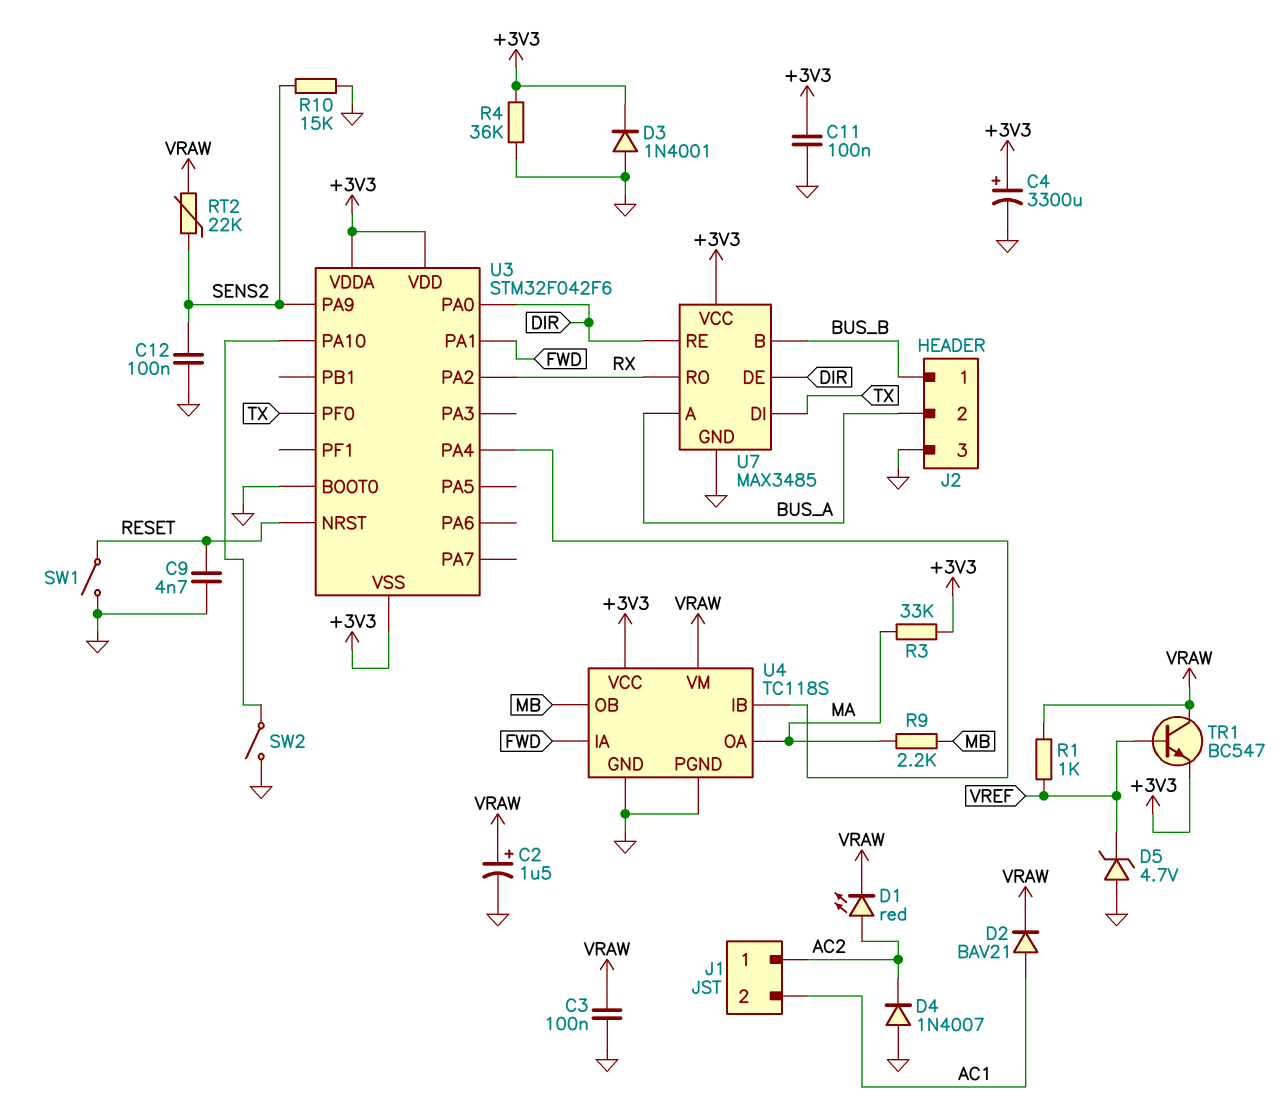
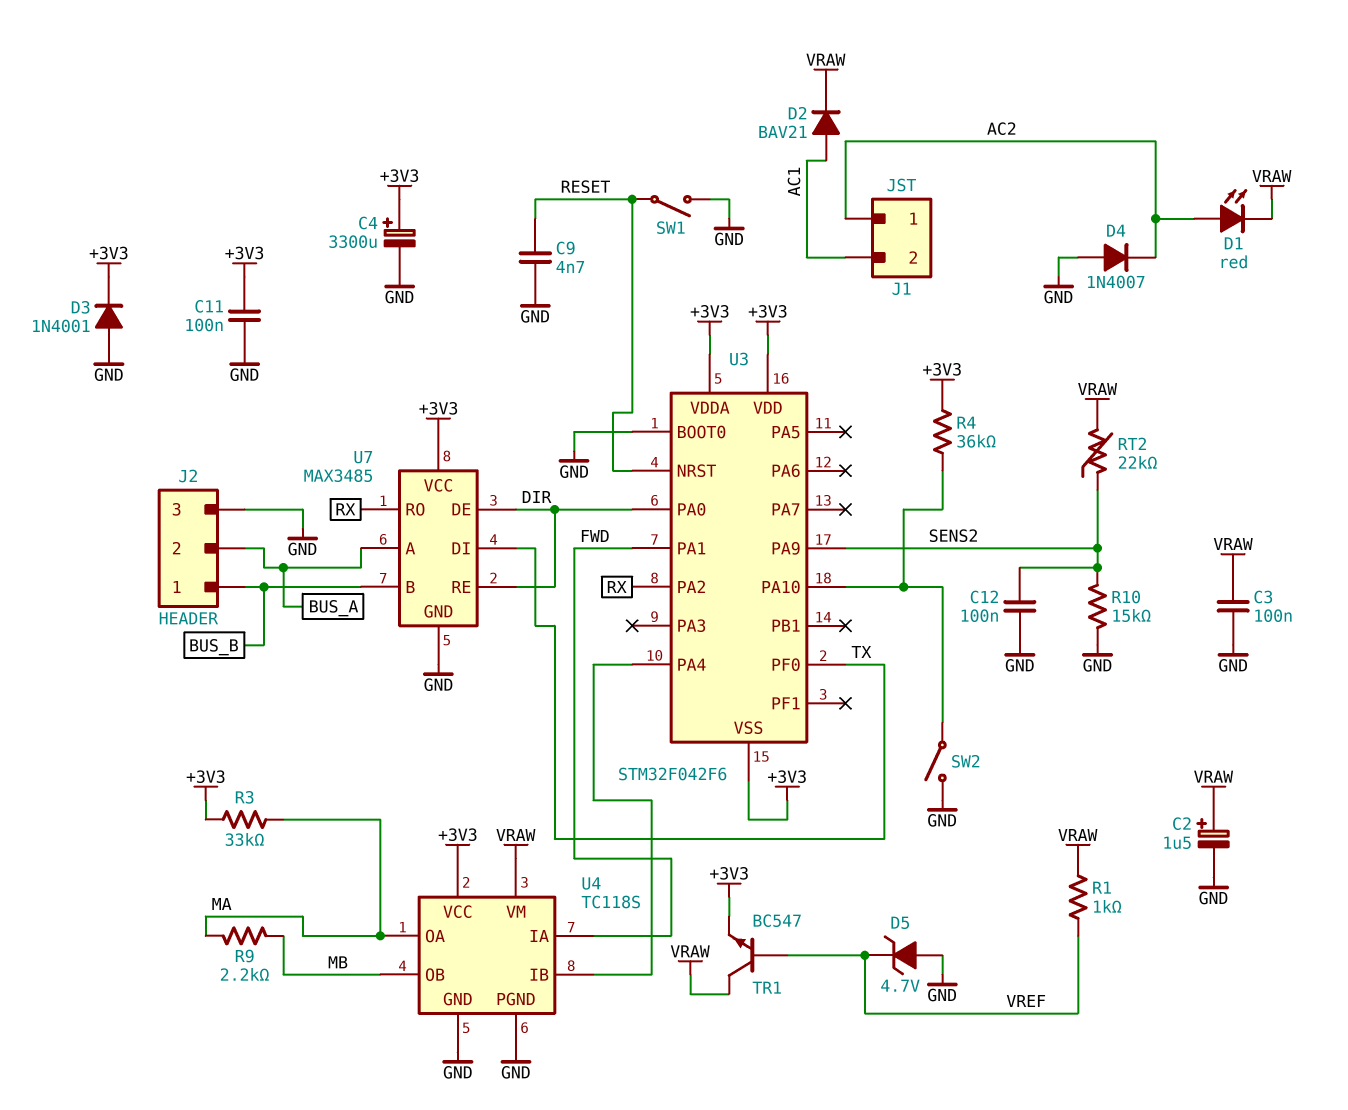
R4: 36k (+3V3, GND) -> 36k (+3V3, U3/PA10)

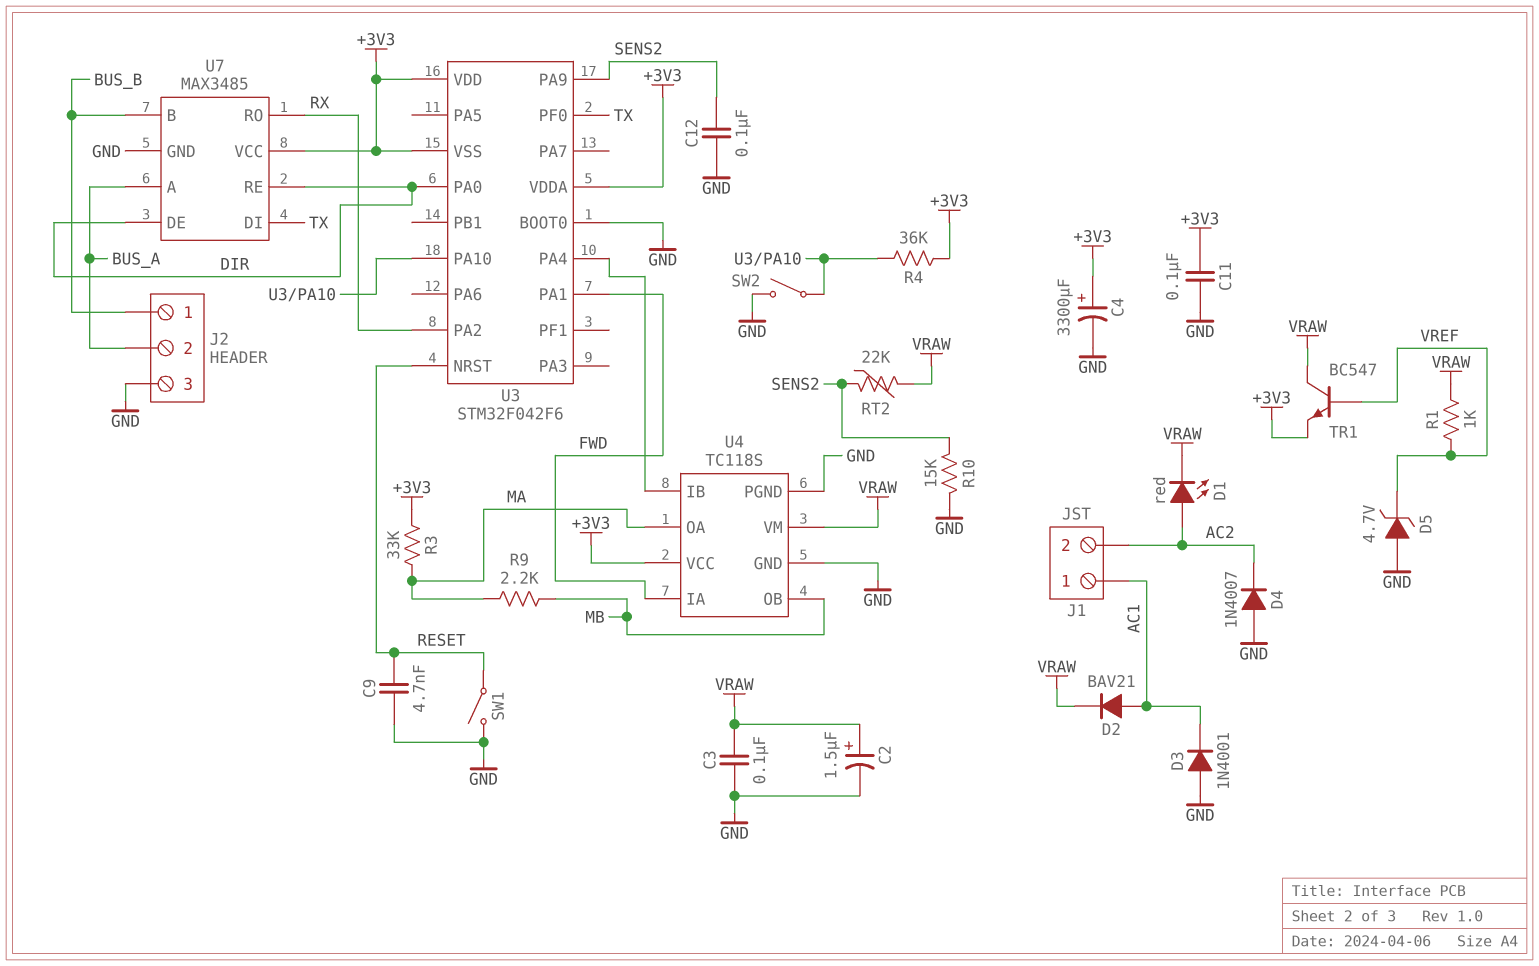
D3: diode 1N4001 (A GND, K +3V3) -> diode 1N4001 (A GND, K AC1)
J1 pin 1: AC2 -> AC1
J1 pin 2: AC1 -> AC2

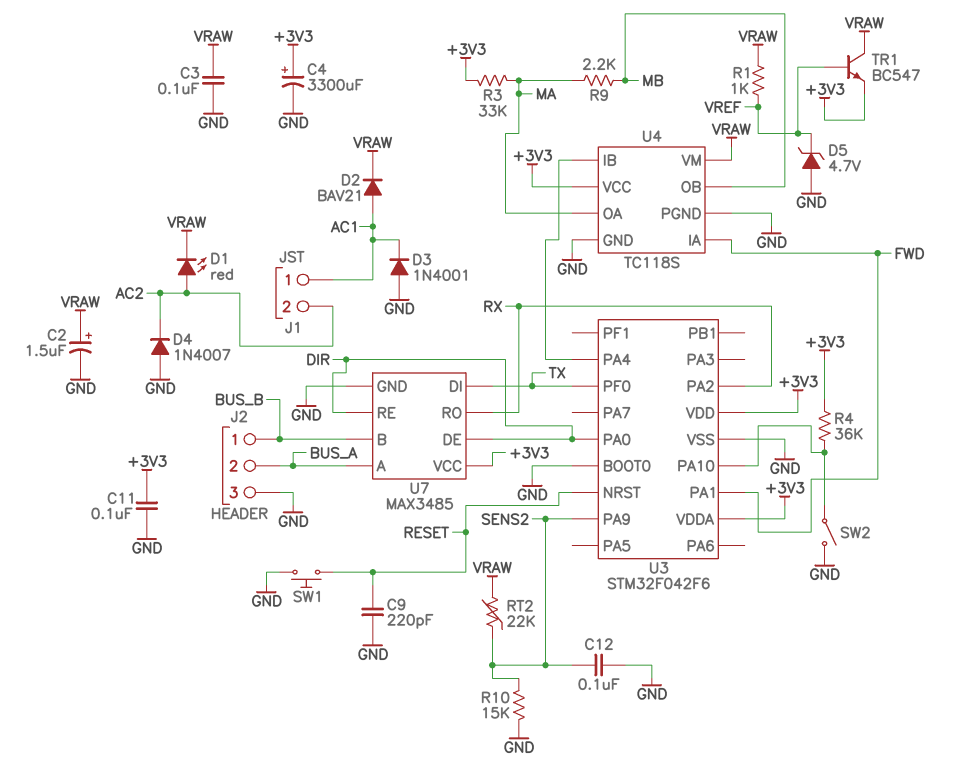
C9: 4.7nF (GND, RESET) -> 220pF (GND, RESET)
SW1: switch (GND, RESET) -> button (GND, RESET)
U3 pin VSS: +3V3 -> GND

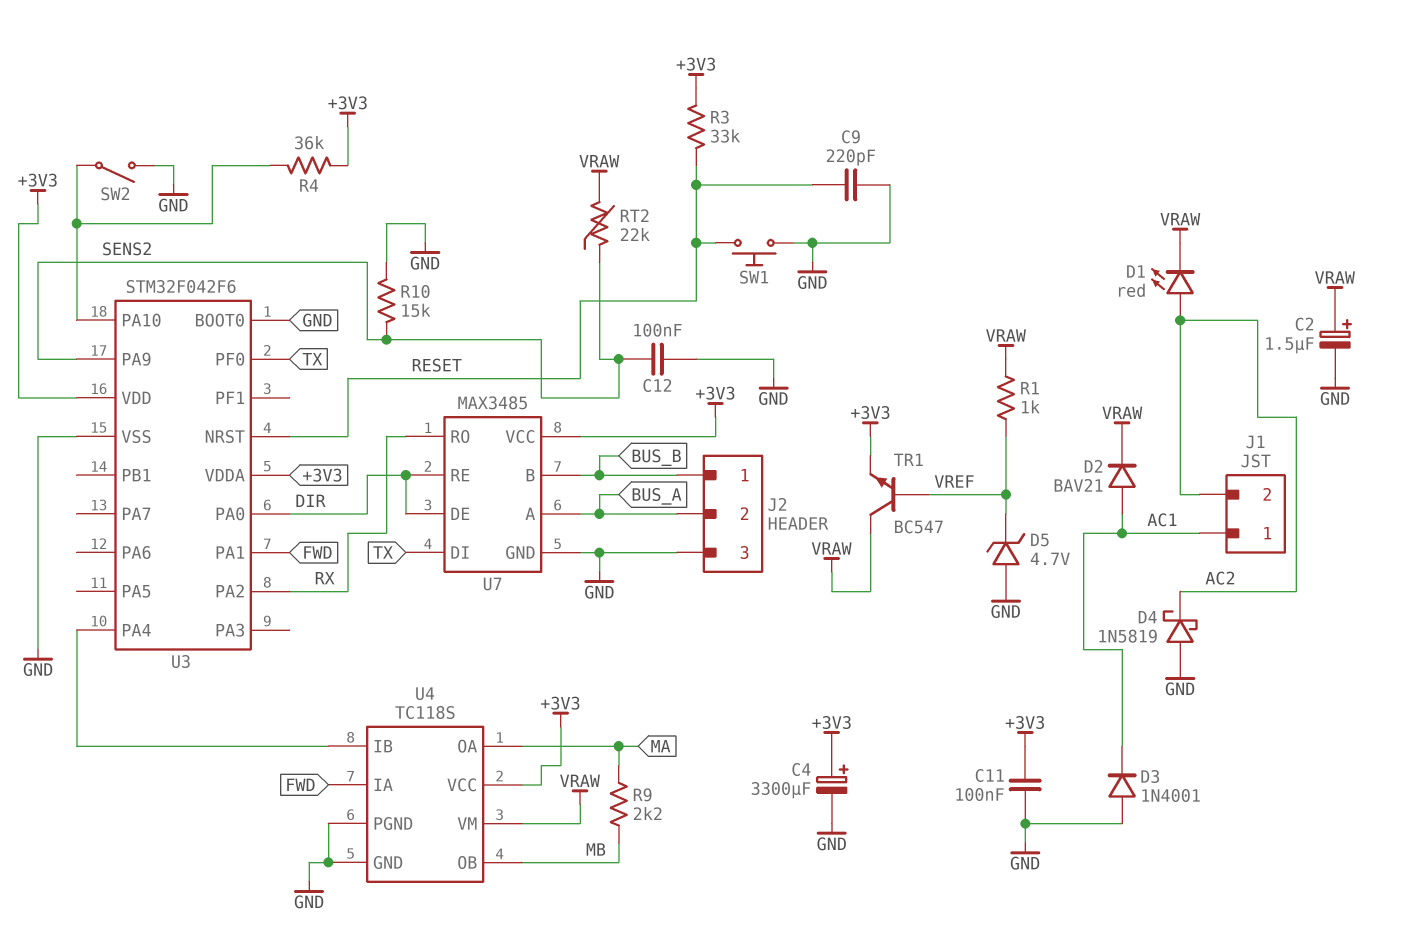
C3: 100nF (GND, VRAW) -> none
D4: diode 1N4007 (A GND, K AC2) -> schottky 1N5819 (A GND, K AC2)
R3: 33k (+3V3, MA) -> 33k (+3V3, RESET)

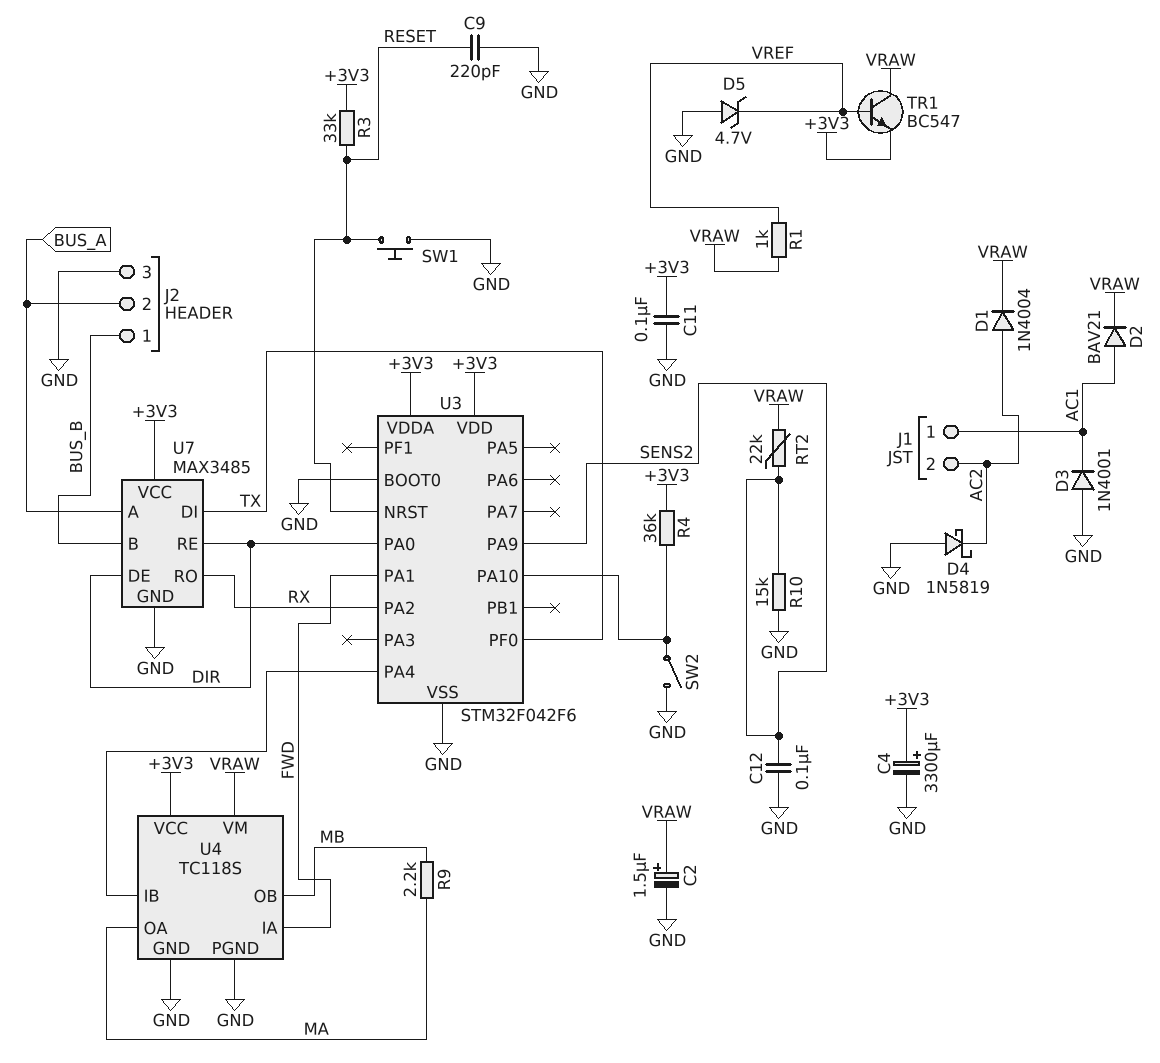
D1: LED red (A AC2, K VRAW) -> diode 1N4004 (A AC2, K VRAW)

